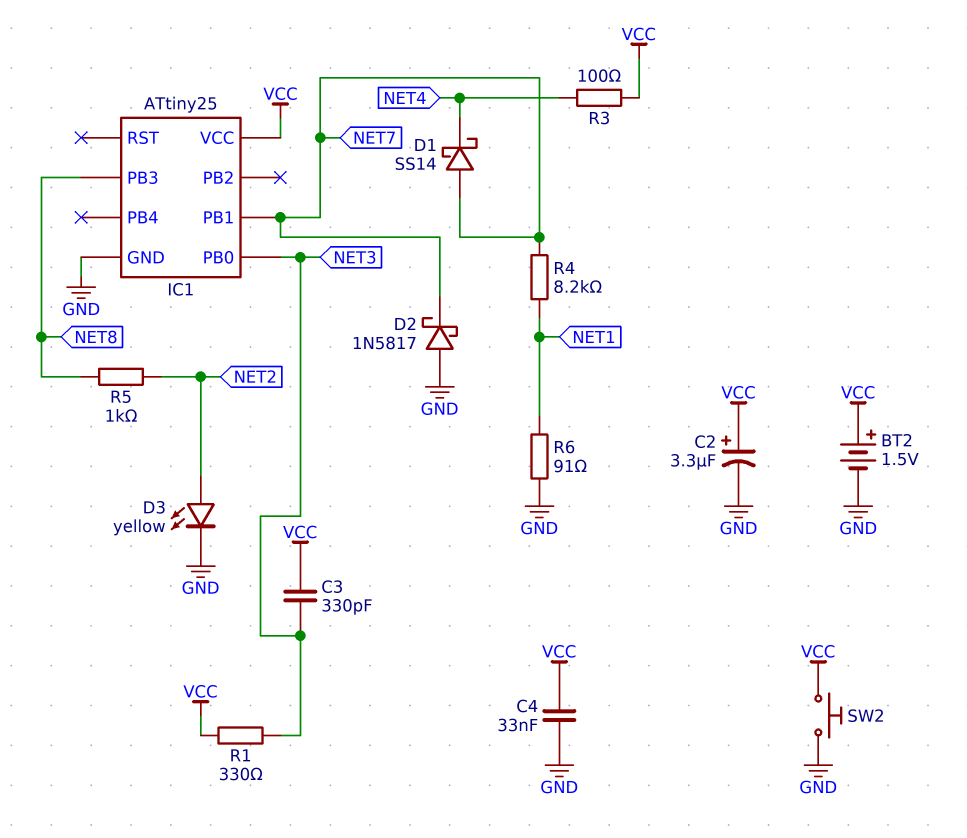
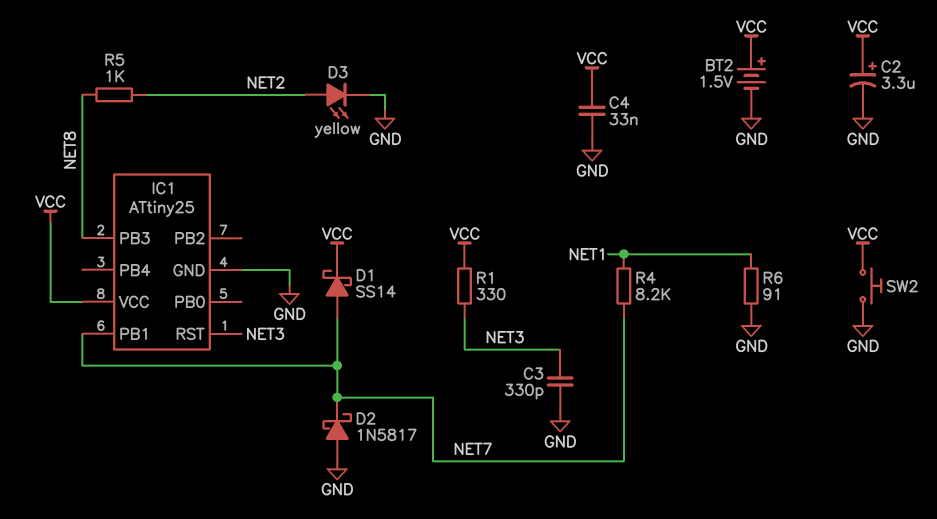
C3: 330pF (NET3, VCC) -> 330pF (GND, NET3)
D1: schottky SS14 (A NET7, K NET4) -> schottky SS14 (A NET7, K VCC)
IC1 pin PB0: NET3 -> none
IC1 pin RST: none -> NET3
R3: 100 (NET4, VCC) -> none

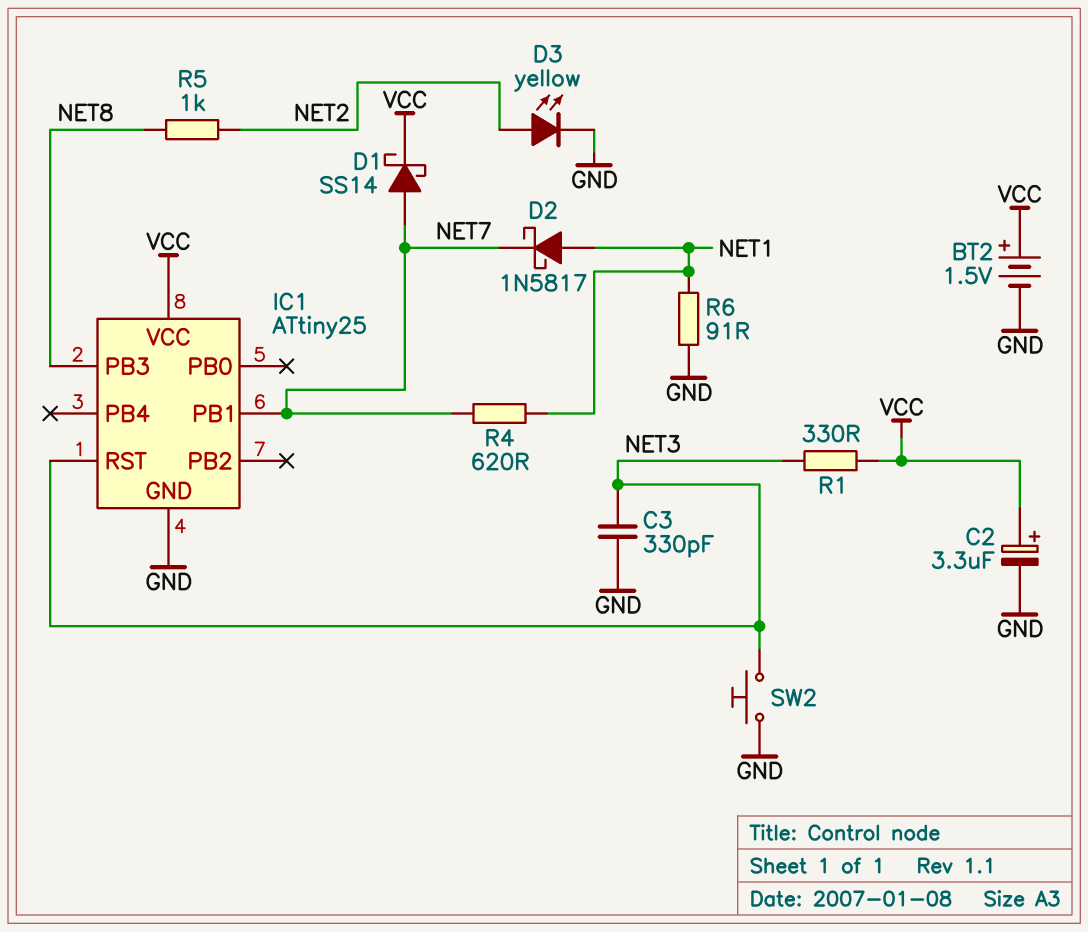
C4: 33nF (GND, VCC) -> none
D2: schottky 1N5817 (A GND, K NET7) -> schottky 1N5817 (A NET1, K NET7)
R4: 8.2k (NET1, NET7) -> 620 (NET1, NET7)
SW2: button (GND, VCC) -> button (GND, NET3)

